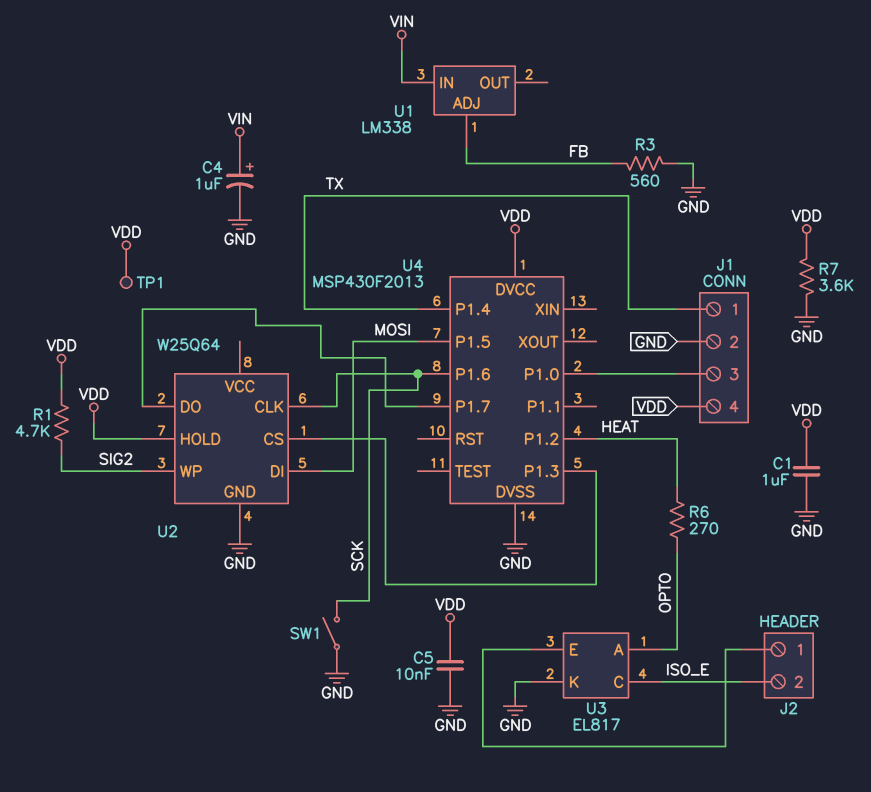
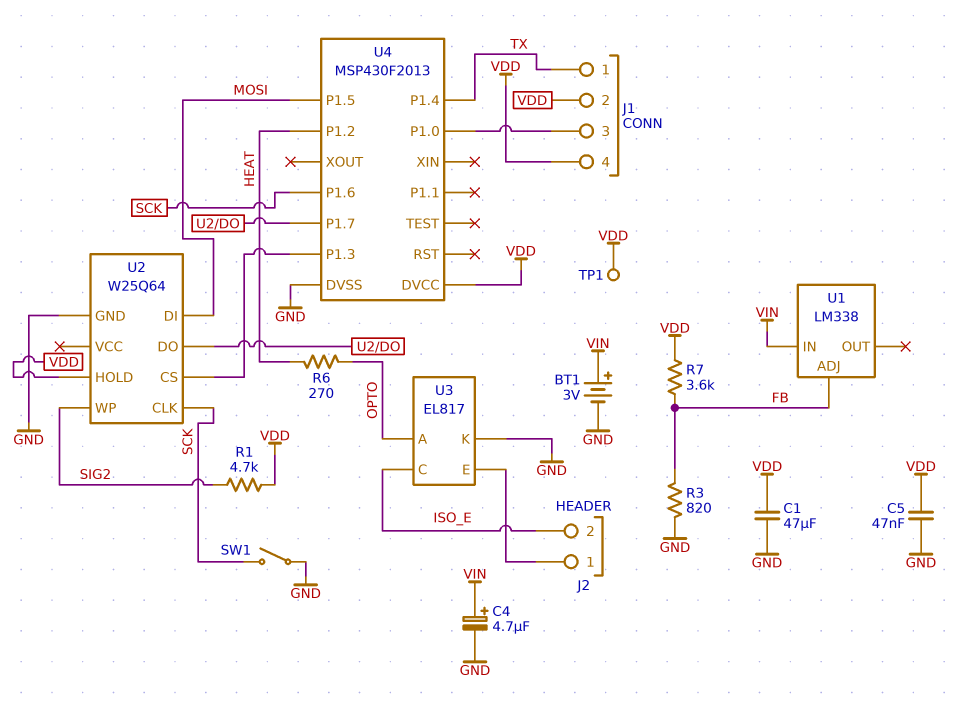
BT1: none -> 3V (plus VIN, minus GND)
C1: 1uF (GND, VDD) -> 47uF (GND, VDD)
C4: 1uF (plus VIN, minus GND) -> 4.7uF (plus VIN, minus GND)
C5: 10nF (GND, VDD) -> 47nF (GND, VDD)
J1 pin 2: GND -> VDD
R3: 560 (FB, GND) -> 820 (FB, GND)
R7: 3.6k (GND, VDD) -> 3.6k (FB, VDD)

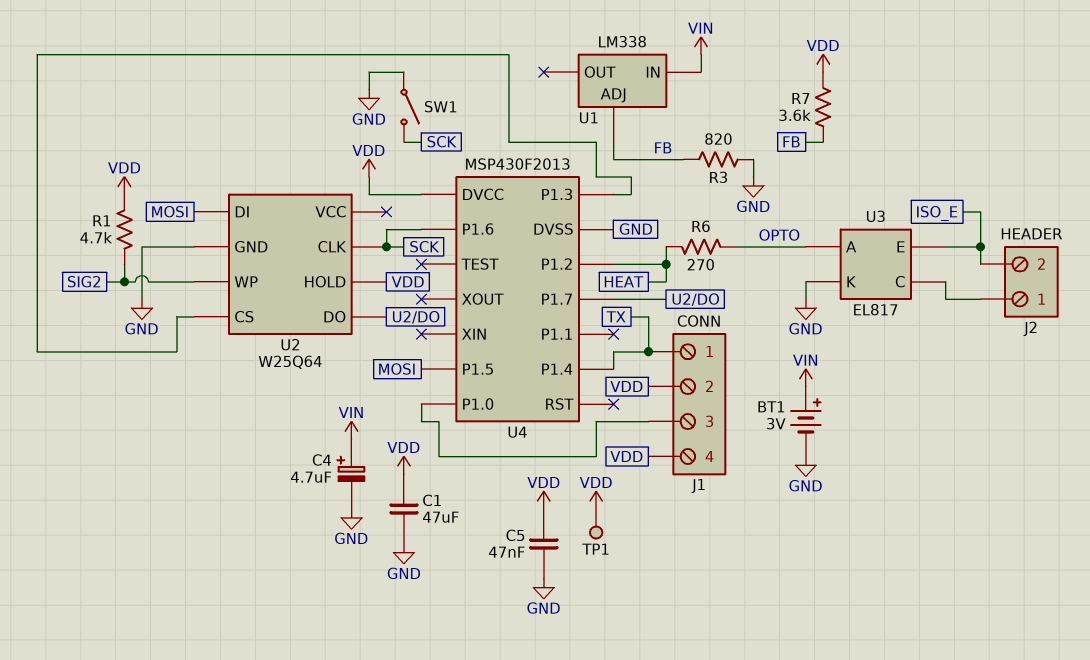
U3 pin C: ISO_E -> J2/1
U3 pin E: J2/1 -> ISO_E

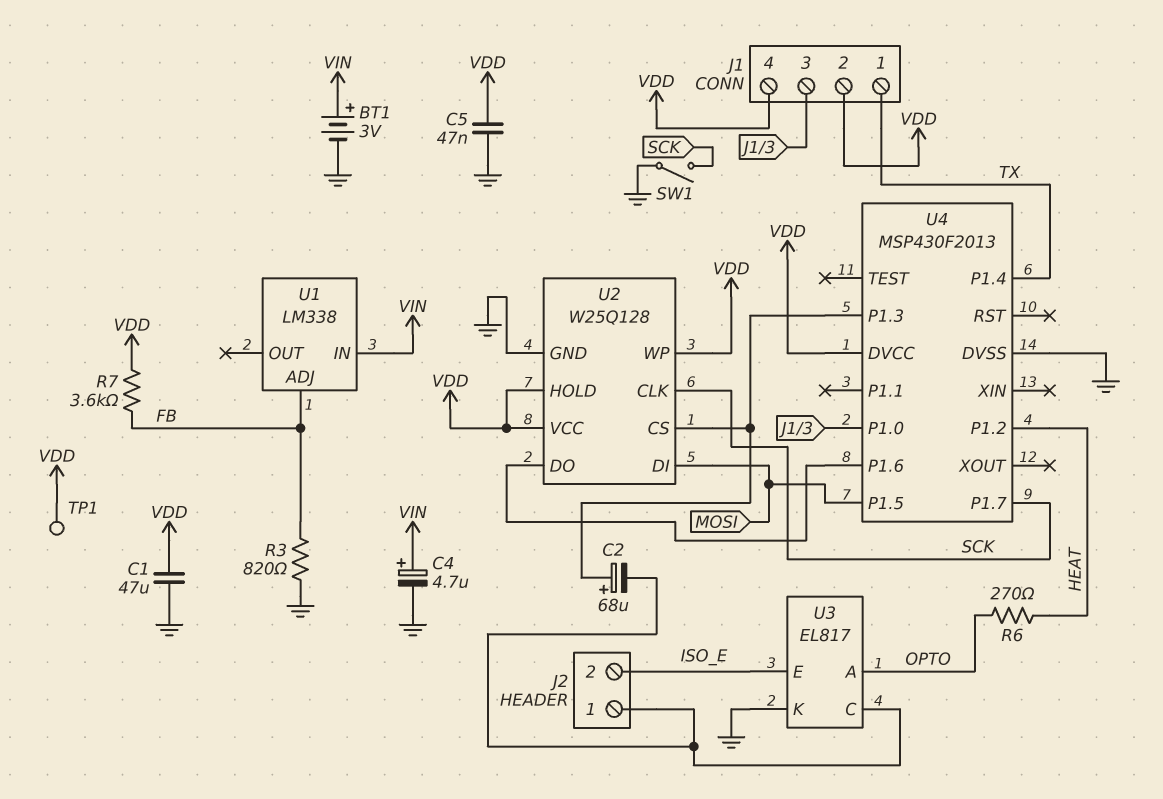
C2: none -> 68uF (plus U2/CS, minus J2/1)
R1: 4.7k (SIG2, VDD) -> none
U2: W25Q64 -> W25Q128
U2 pin VCC: none -> VDD
U2 pin WP: SIG2 -> VDD
U4 pin P1.6: SCK -> U2/DO
U4 pin P1.7: U2/DO -> SCK

